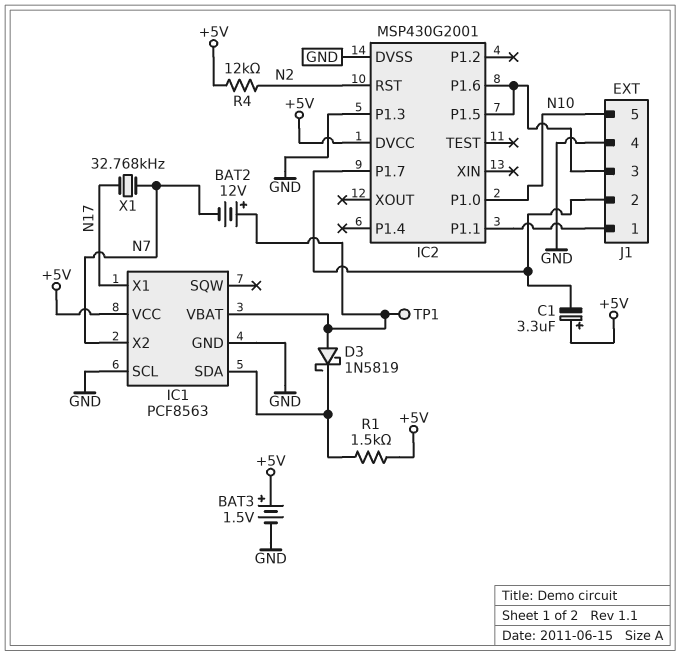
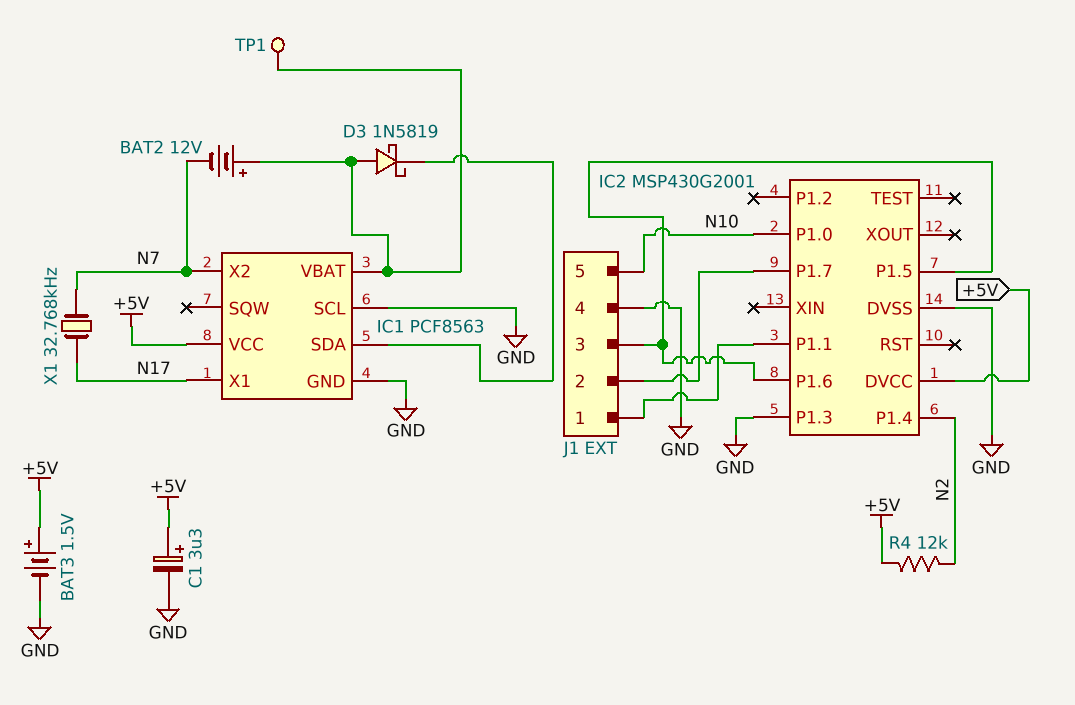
C1: 3.3uF (plus +5V, minus IC2/P1.7) -> 3.3uF (plus +5V, minus GND)
IC2 pin P1.4: none -> N2
IC2 pin RST: N2 -> none
R1: 1.5k (+5V, IC1/SDA) -> none

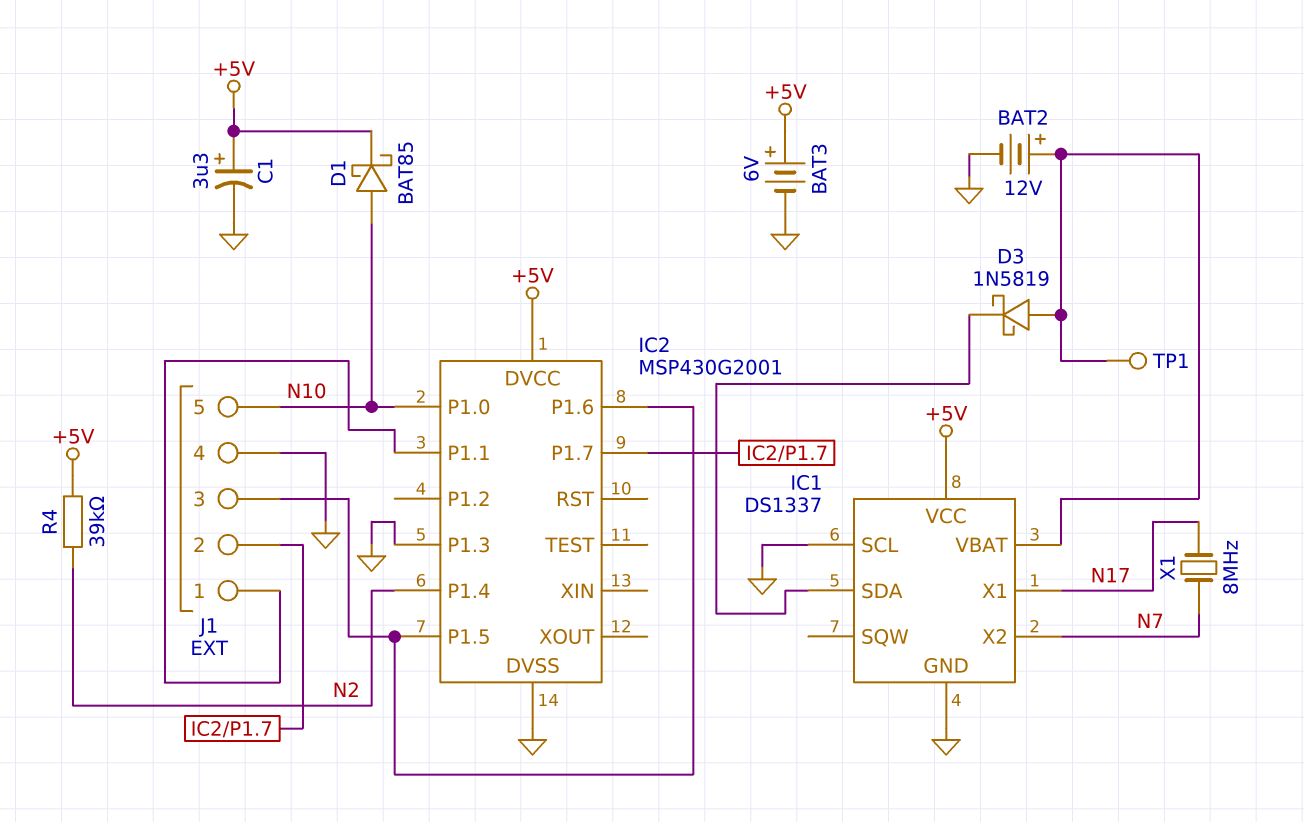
BAT2: 12V (plus IC1/VBAT, minus N7) -> 12V (plus IC1/VBAT, minus GND)
BAT3: 1.5V (plus +5V, minus GND) -> 6V (plus +5V, minus GND)
D1: none -> schottky BAT85 (A N10, K +5V)
IC1: PCF8563 -> DS1337
R4: 12k (+5V, N2) -> 39k (+5V, N2)
X1: 32.768kHz (N7, N17) -> 8MHz (N7, N17)

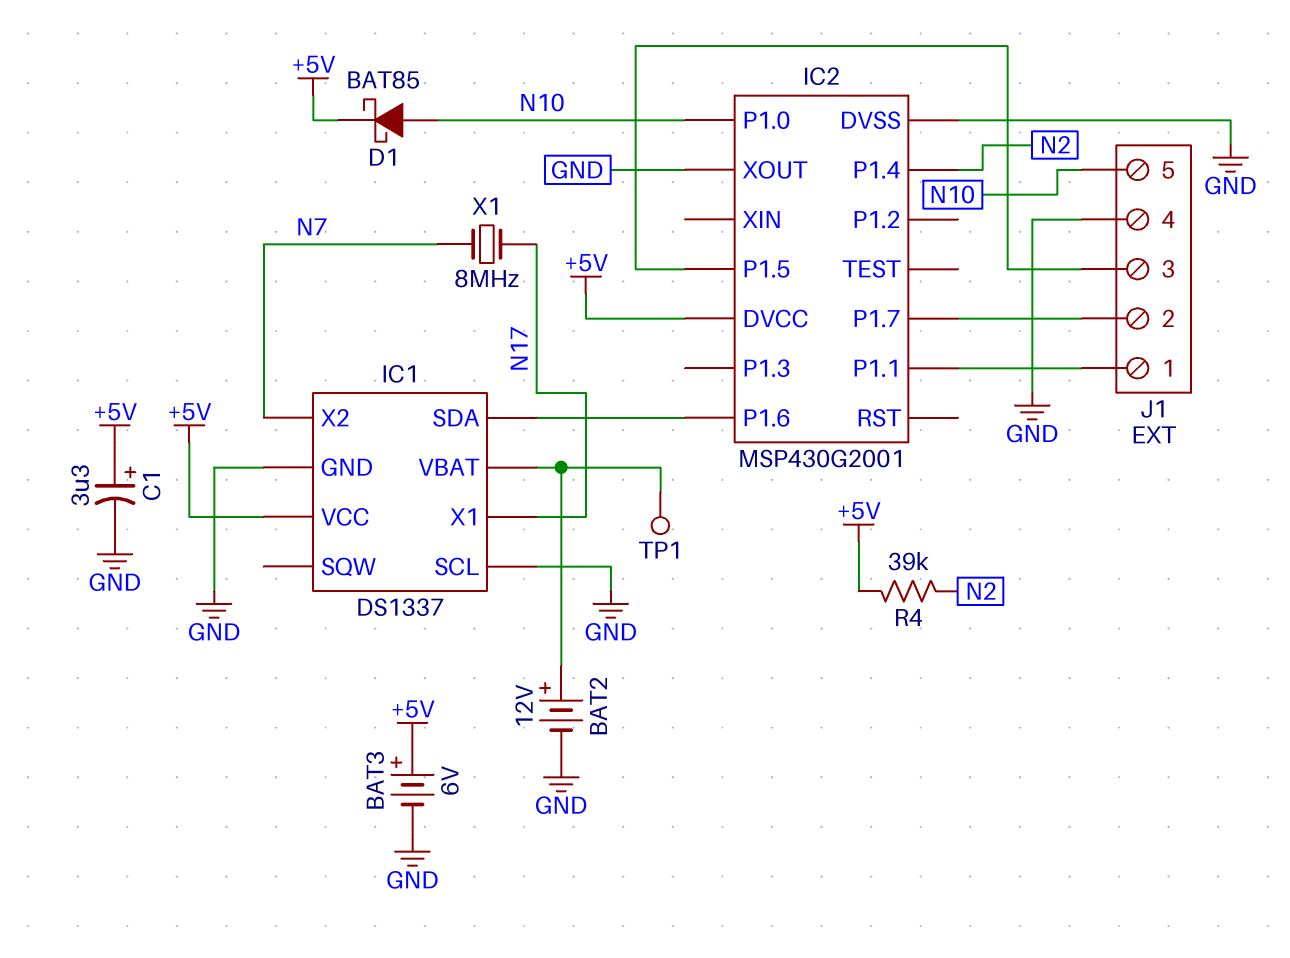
D3: schottky 1N5819 (A IC1/VBAT, K IC1/SDA) -> none
IC2 pin P1.3: GND -> none
IC2 pin P1.6: IC2/P1.5 -> IC1/SDA
IC2 pin XOUT: none -> GND

